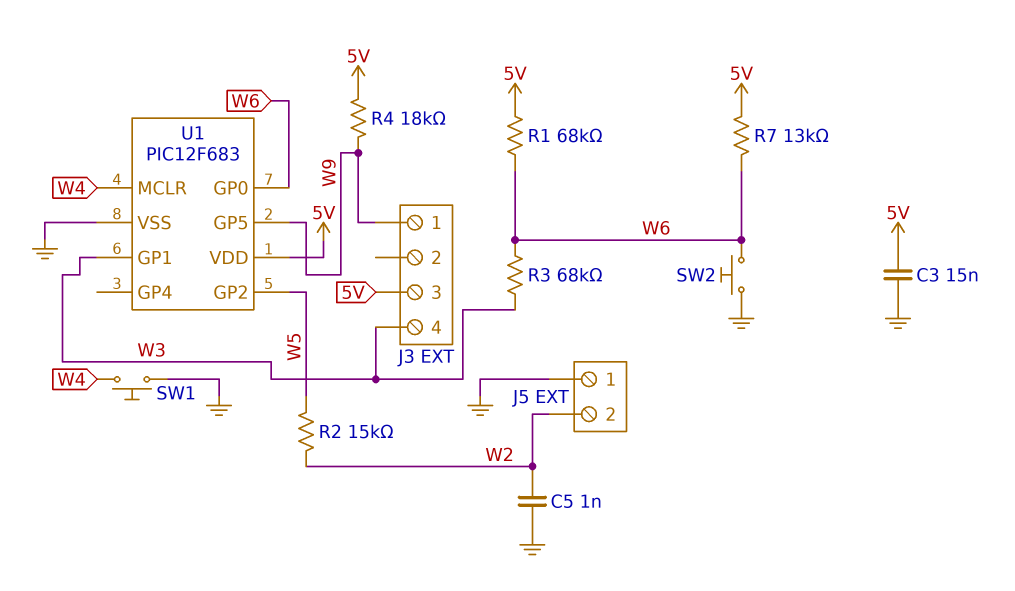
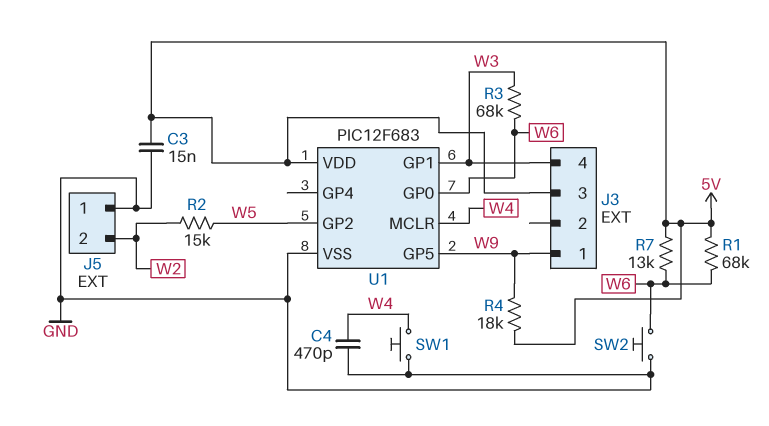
C4: none -> 470pF (GND, W4)
C5: 1nF (GND, W2) -> none

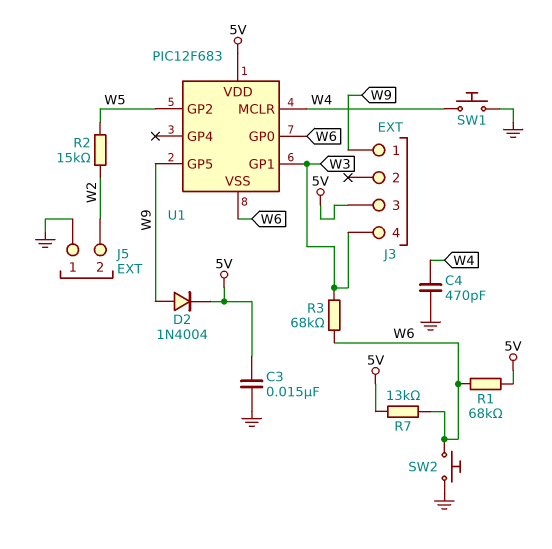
D2: none -> diode 1N4004 (A W9, K 5V)
R4: 18k (5V, W9) -> none
U1 pin VSS: GND -> W6

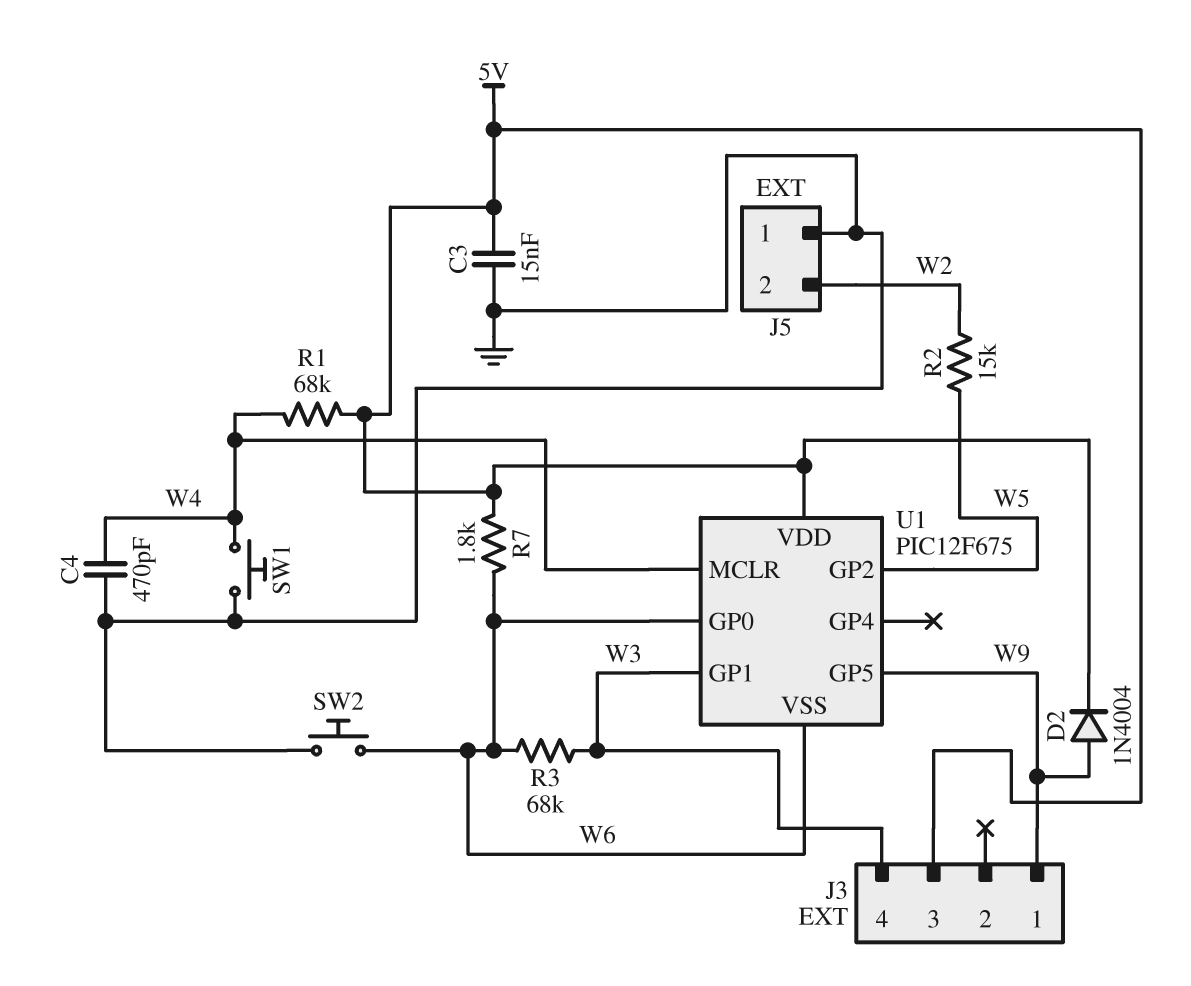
R1: 68k (5V, W6) -> 68k (5V, W4)
R7: 13k (5V, W6) -> 1.8k (5V, W6)
U1: PIC12F683 -> PIC12F675

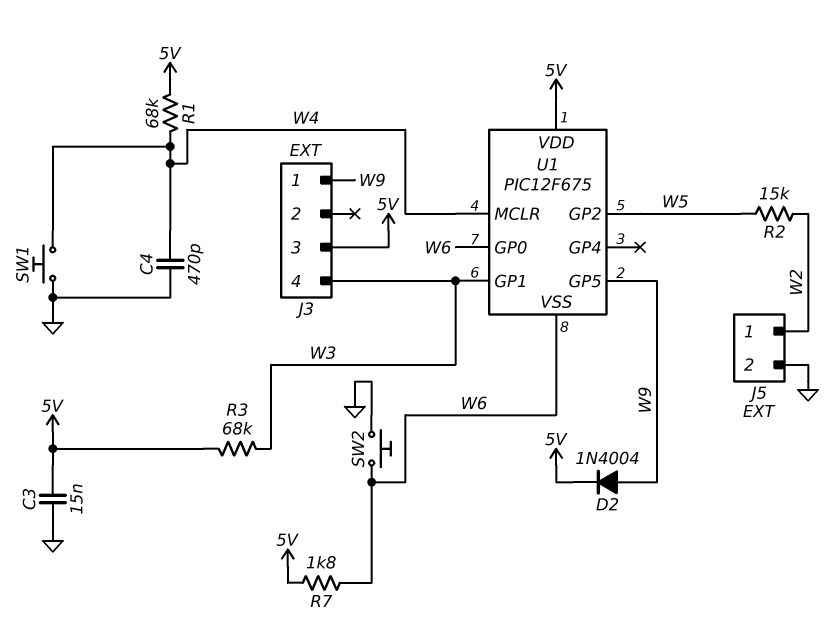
J5 pin 1: GND -> W2
J5 pin 2: W2 -> GND
R3: 68k (W3, W6) -> 68k (5V, W3)

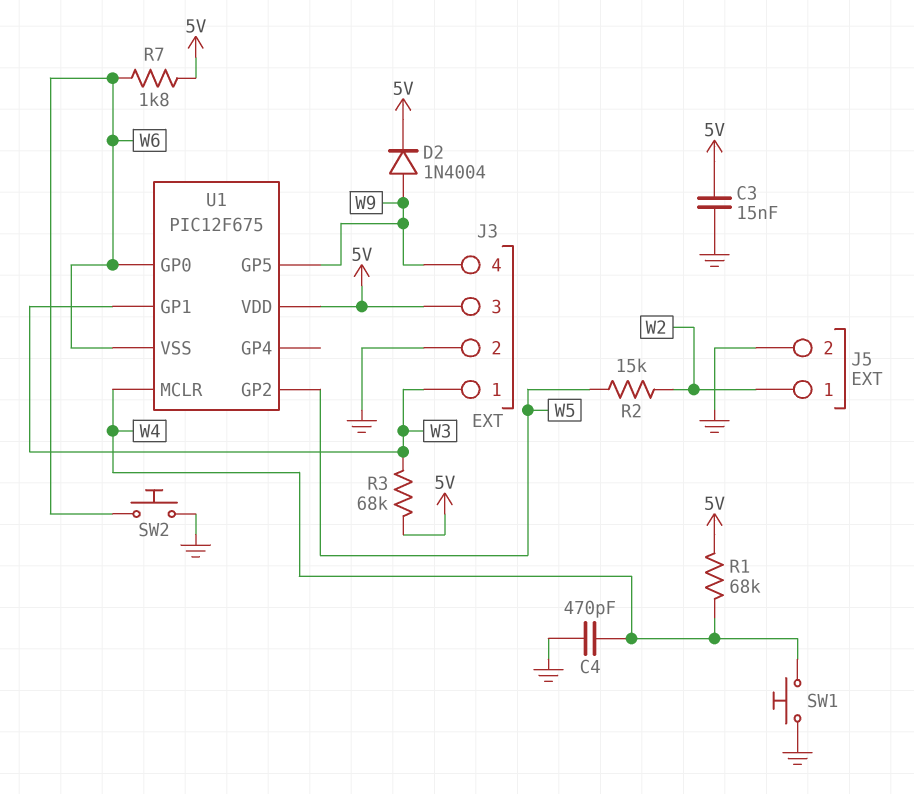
J3 pin 1: W9 -> W3
J3 pin 2: none -> GND
J3 pin 4: W3 -> W9

